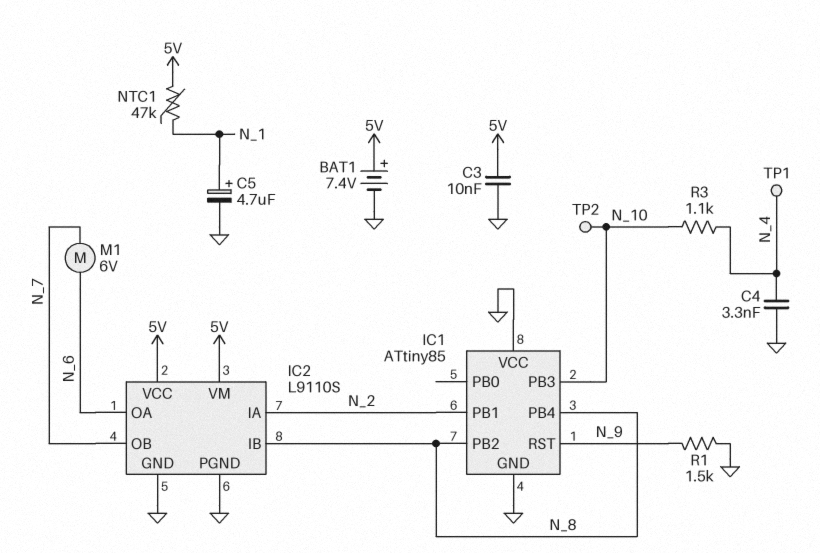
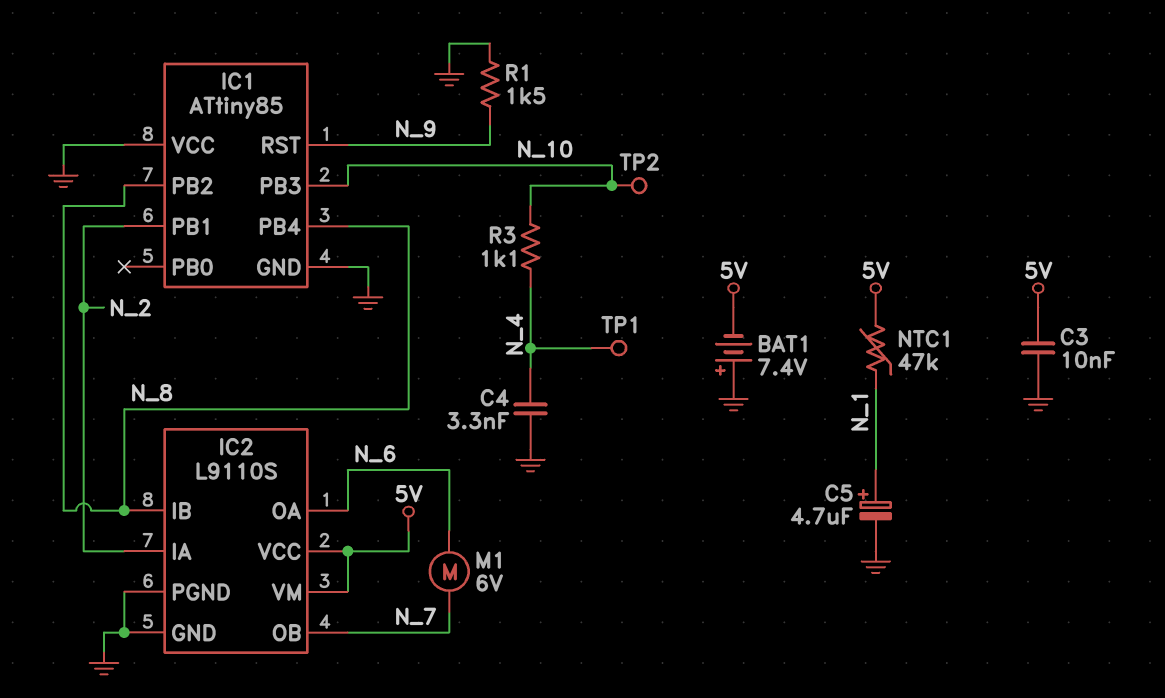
BAT1: 7.4V (plus 5V, minus GND) -> 7.4V (plus GND, minus 5V)

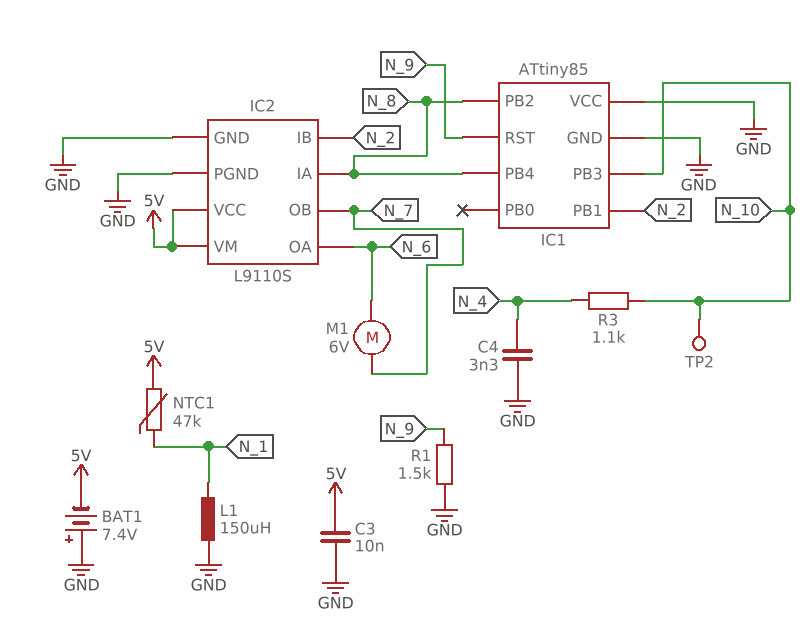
C5: 4.7uF (plus N_1, minus GND) -> none
IC2 pin IA: N_2 -> N_8
IC2 pin IB: N_8 -> N_2
L1: none -> 150uH (GND, N_1)
TP1: test point (N_4) -> none

